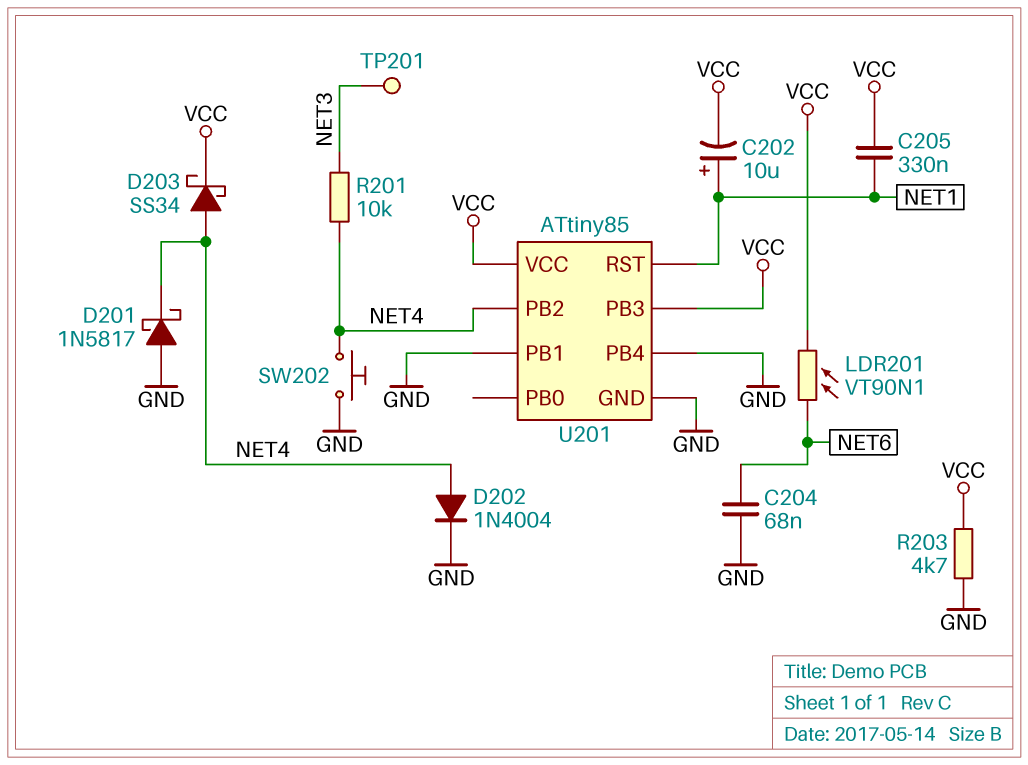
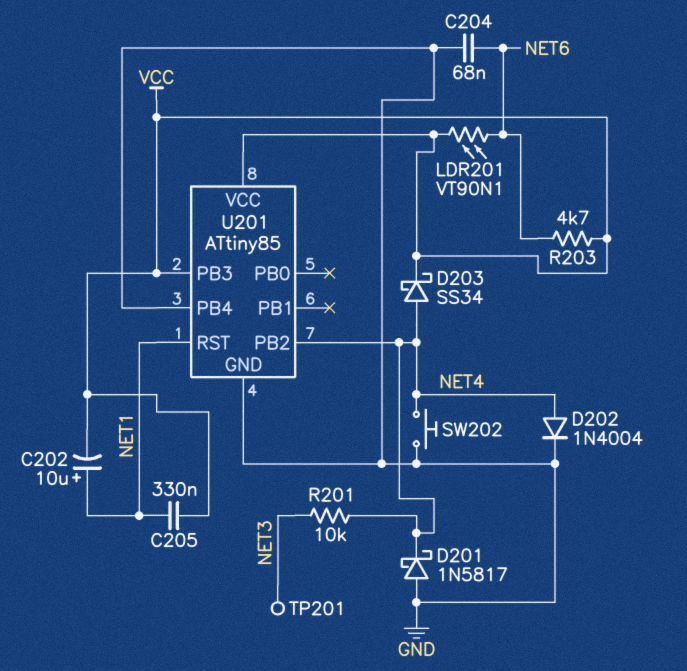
R203: 4.7k (GND, VCC) -> 4.7k (NET6, VCC)
U201 pin PB1: GND -> none

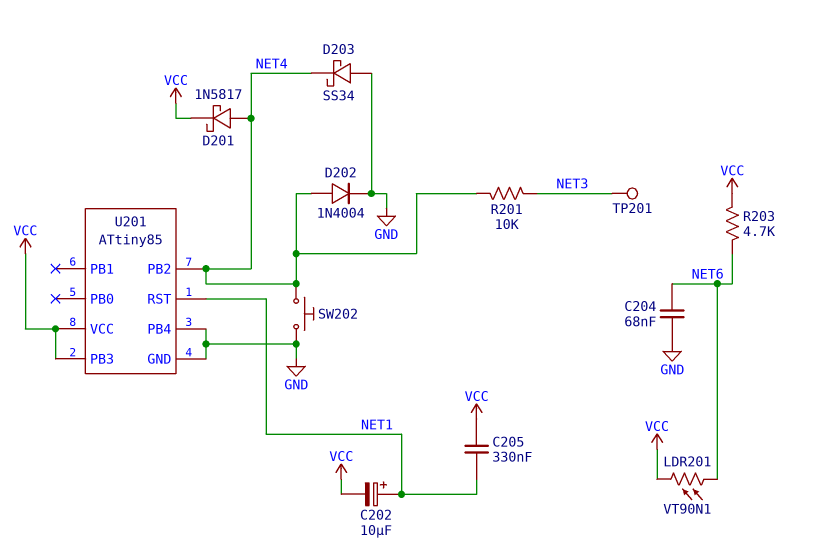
D201: schottky 1N5817 (A GND, K NET4) -> schottky 1N5817 (A NET4, K VCC)
D203: schottky SS34 (A NET4, K VCC) -> schottky SS34 (A GND, K NET4)

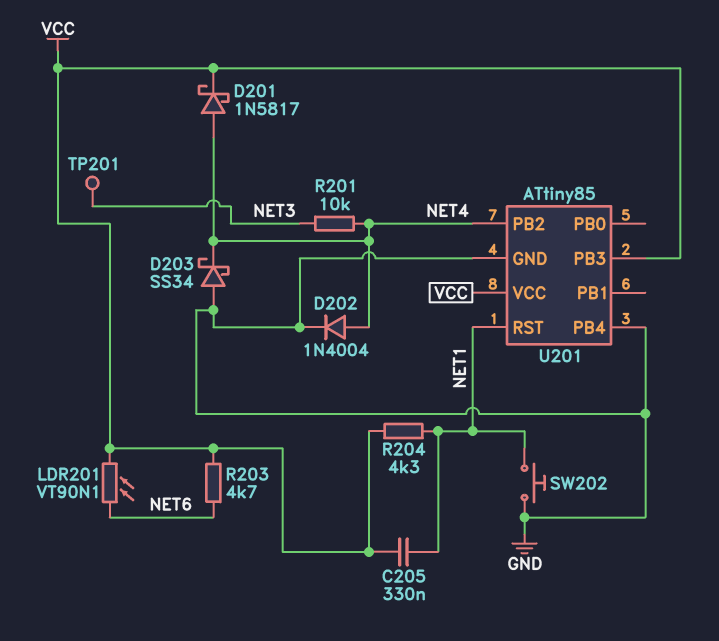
C202: 10uF (plus NET1, minus VCC) -> none
C204: 68nF (GND, NET6) -> none
R204: none -> 4.3k (NET1, VCC)
SW202: button (GND, NET4) -> button (GND, NET1)

